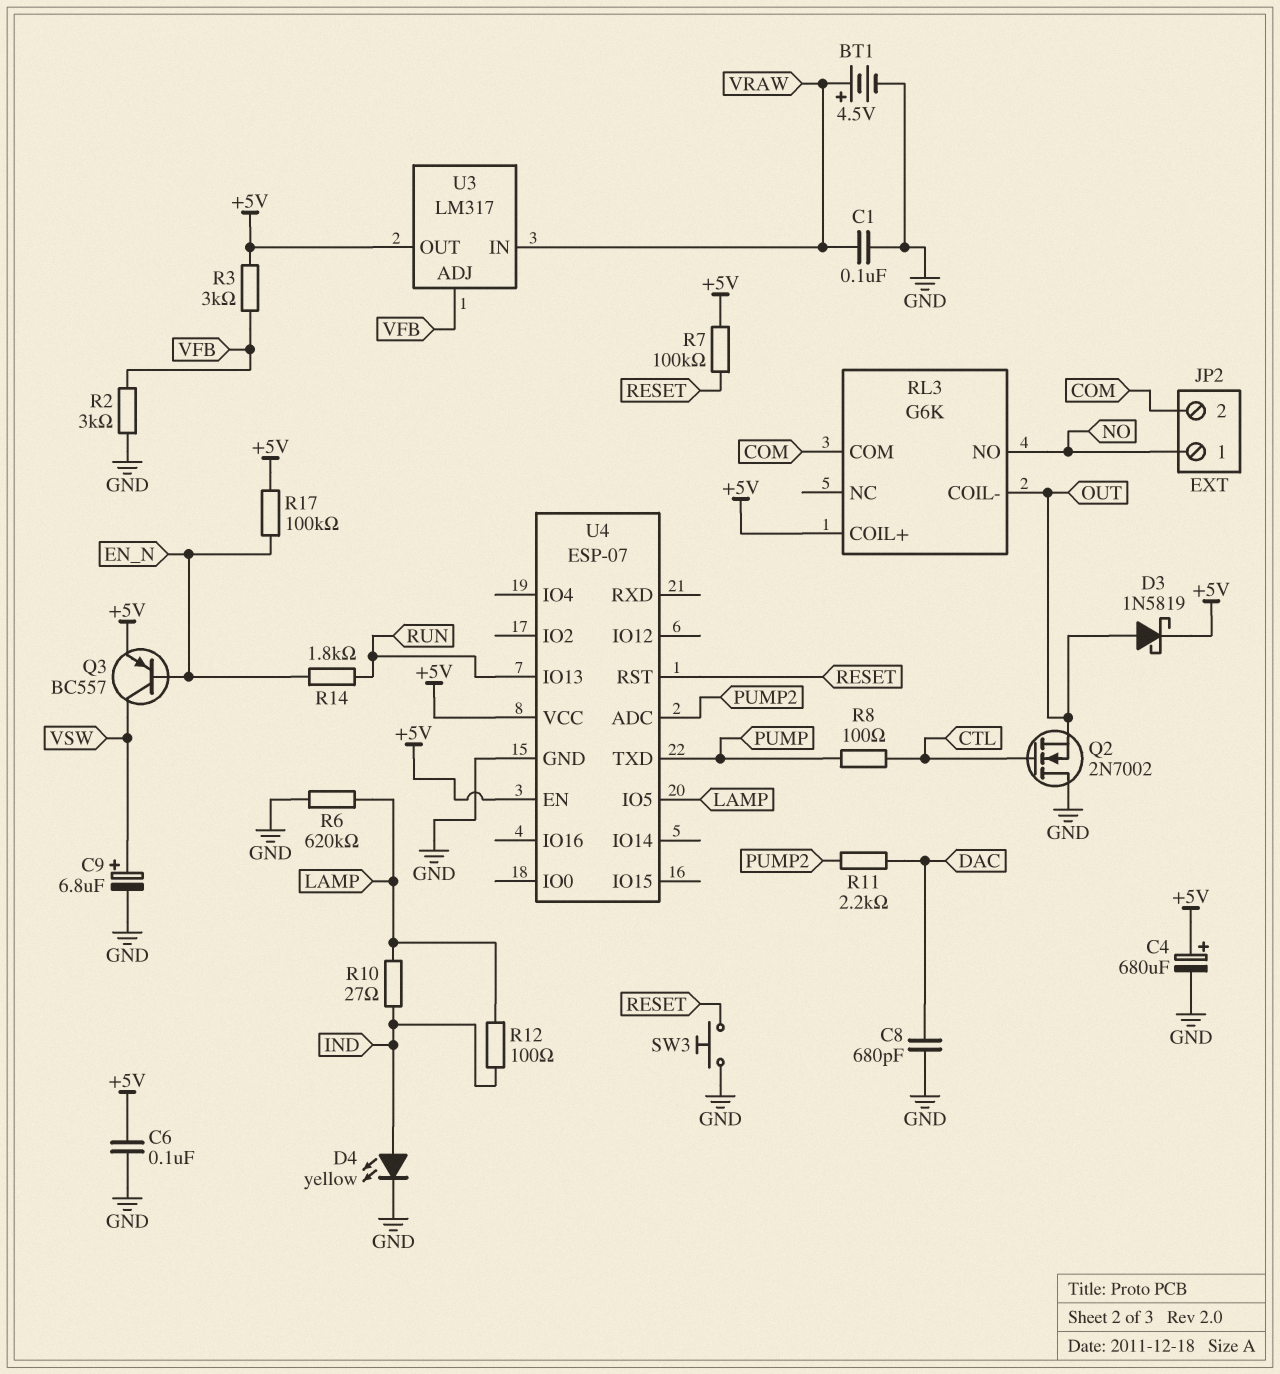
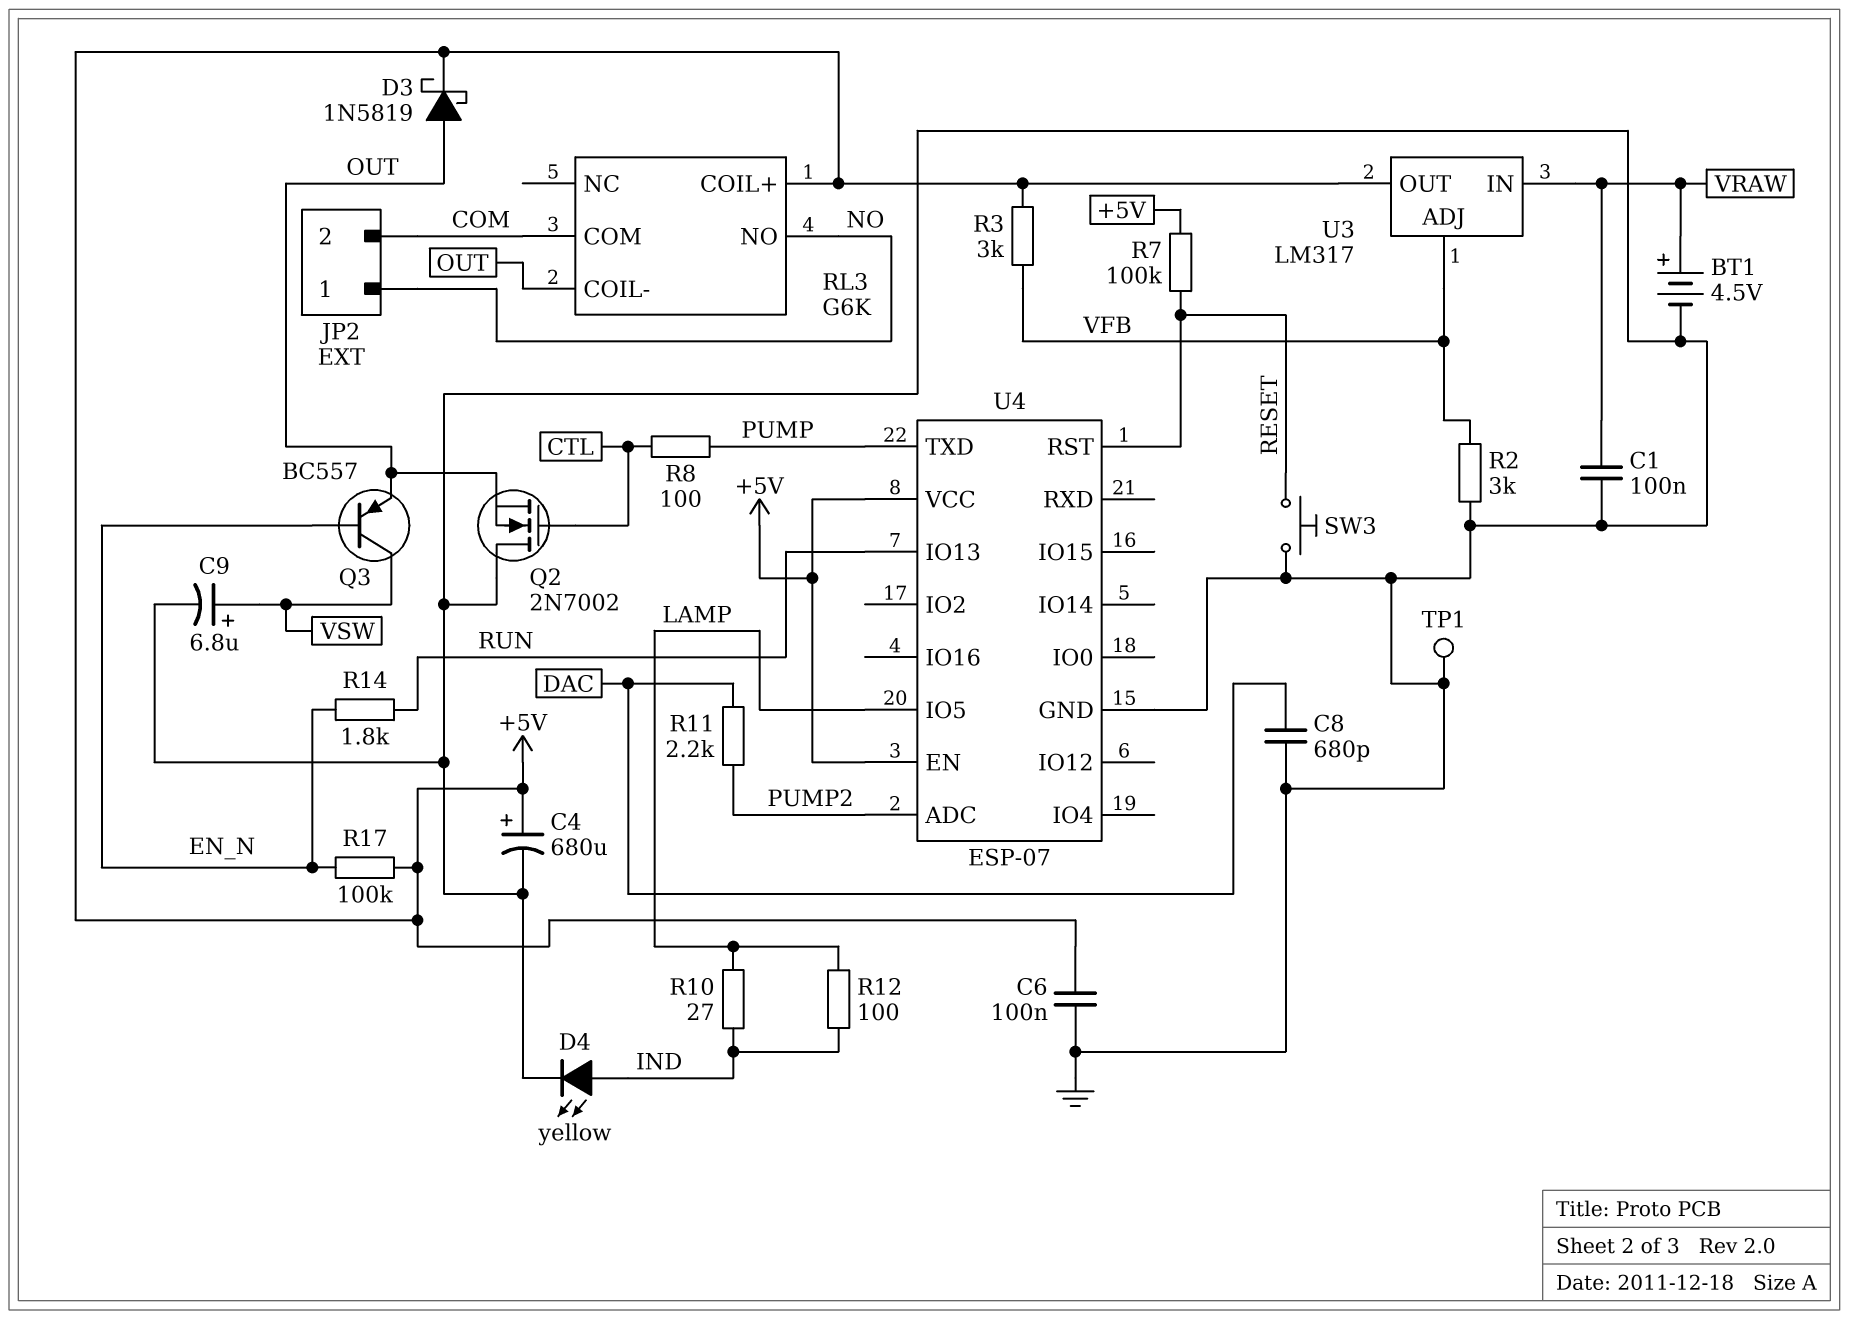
Q3: PNP BC557 (B EN_N, C VSW, E +5V) -> PNP BC557 (B EN_N, C VSW, E OUT)
R6: 620k (GND, LAMP) -> none
TP1: none -> test point (GND)

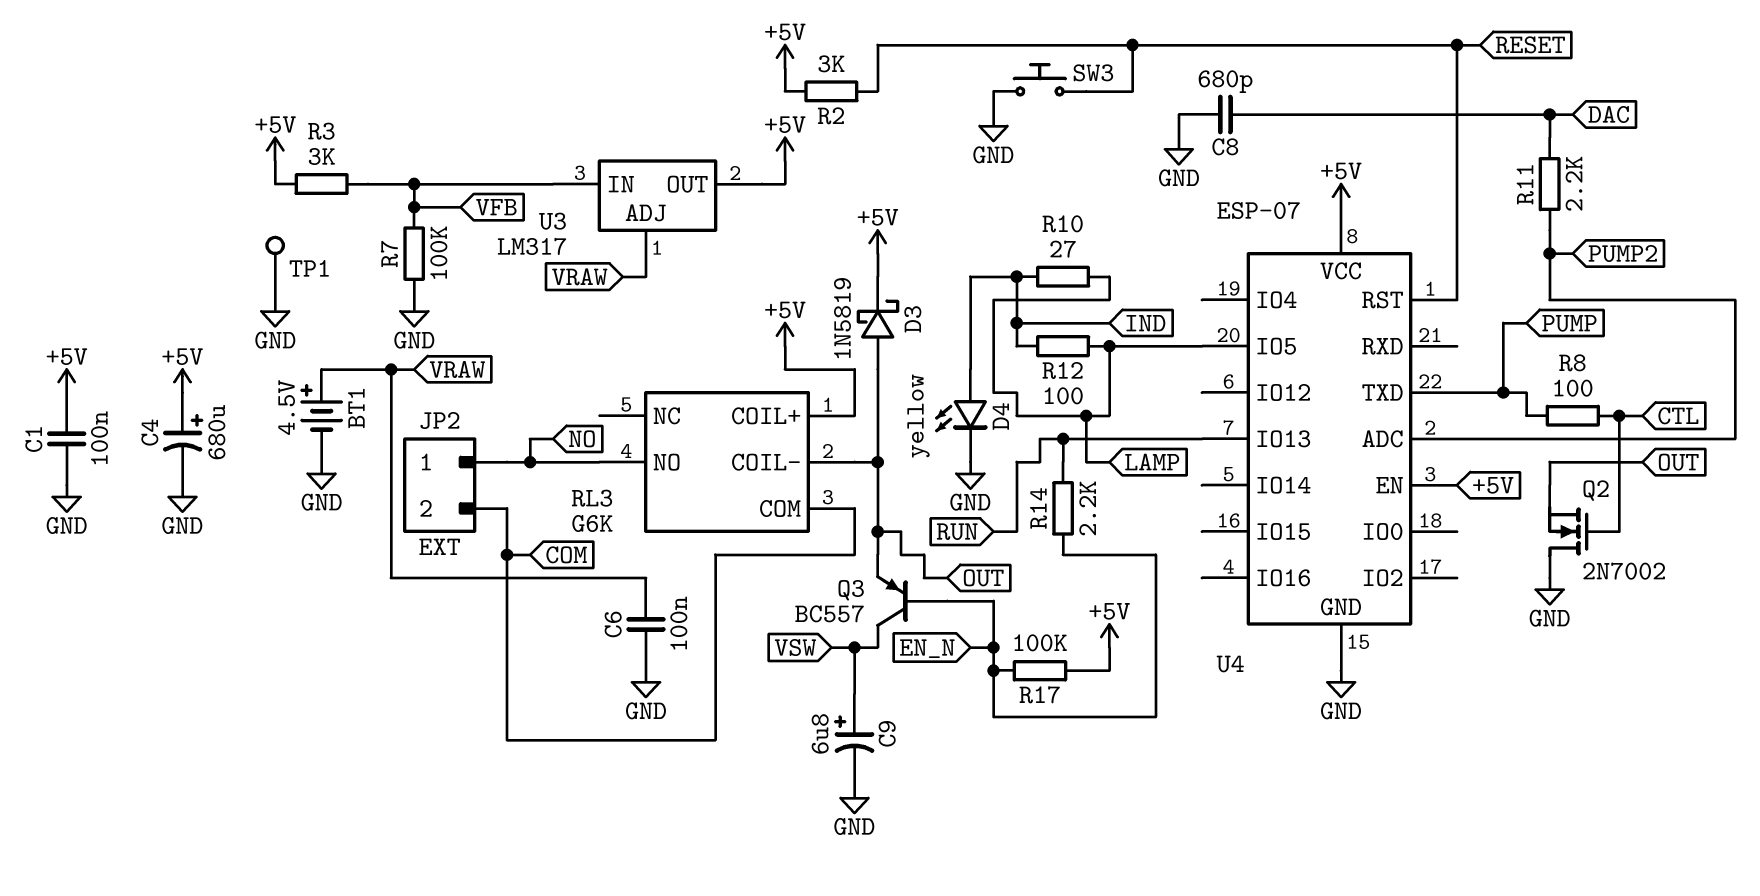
C1: 100nF (GND, VRAW) -> 100nF (+5V, GND)
C6: 100nF (+5V, GND) -> 100nF (GND, VRAW)
R2: 3k (GND, VFB) -> 3k (+5V, RESET)
R7: 100k (+5V, RESET) -> 100k (GND, VFB)
R14: 1.8k (EN_N, RUN) -> 2.2k (EN_N, RUN)
U3 pin ADJ: VFB -> VRAW
U3 pin IN: VRAW -> VFB

